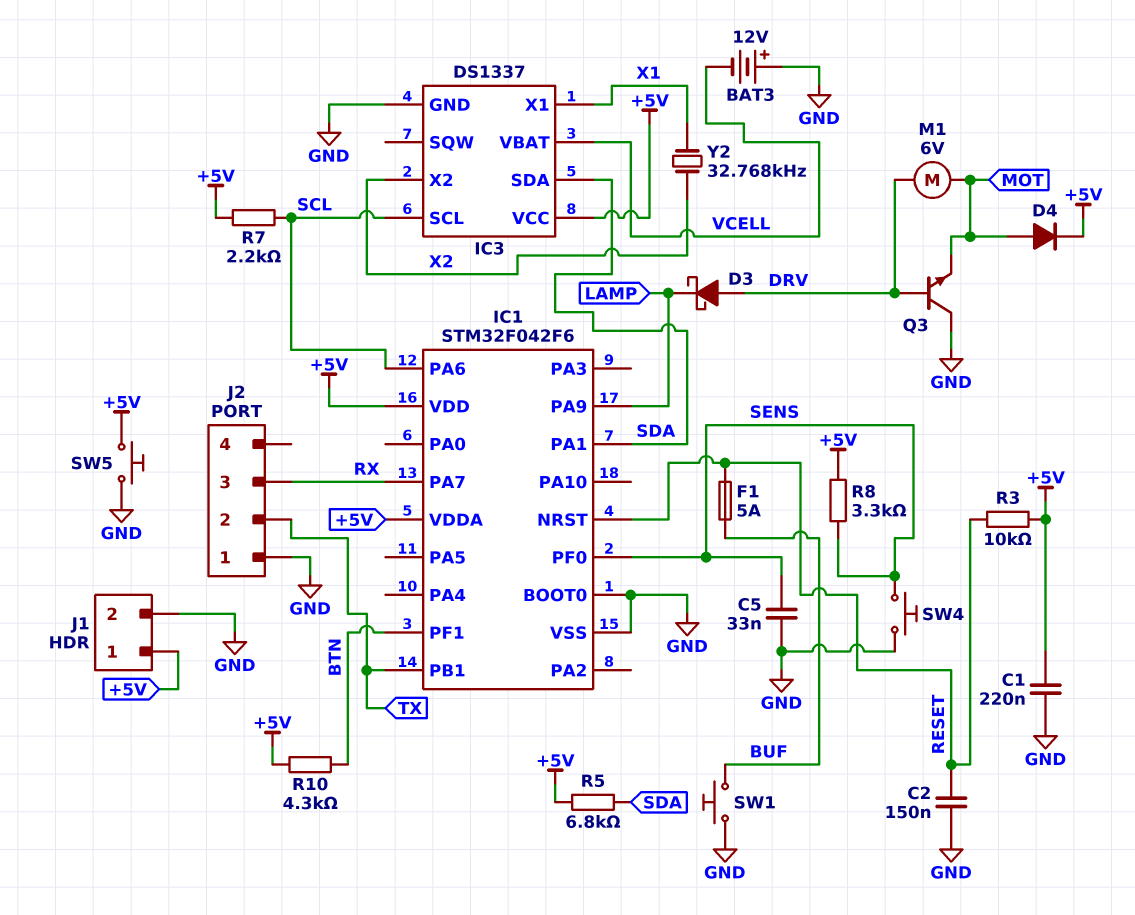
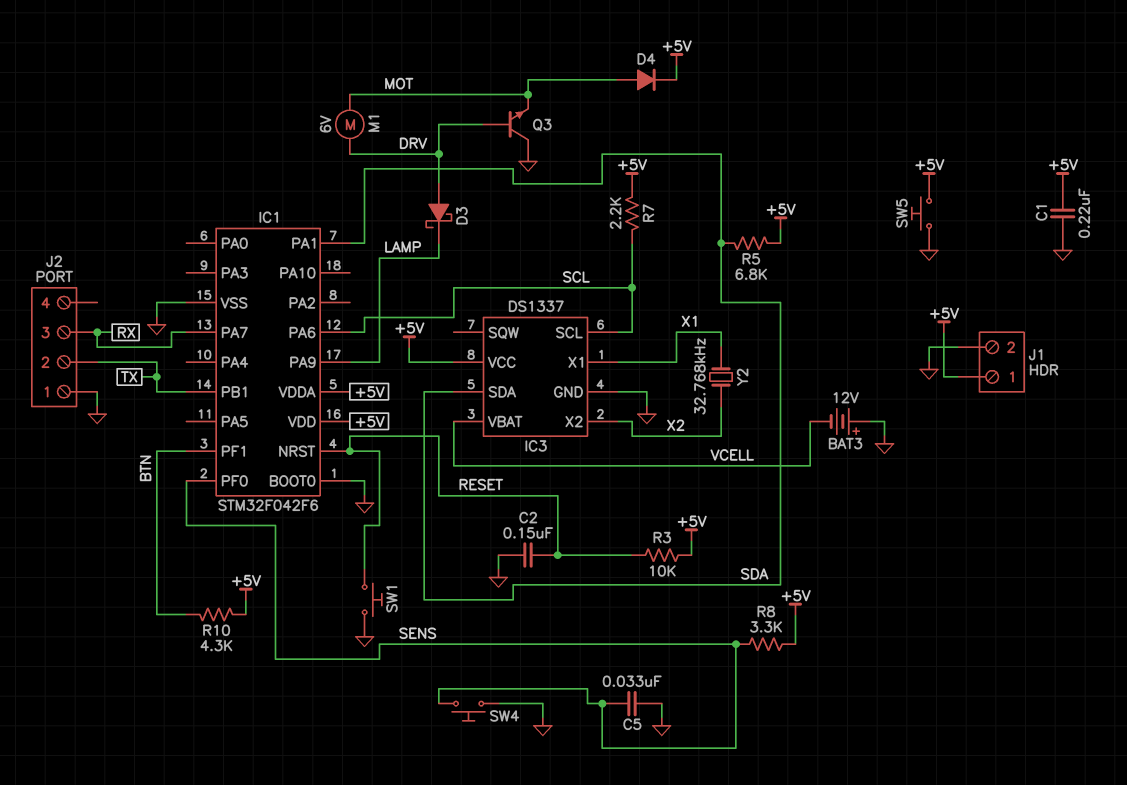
F1: 5A (BUF, RESET) -> none
SW1: button (BUF, GND) -> button (GND, RESET)

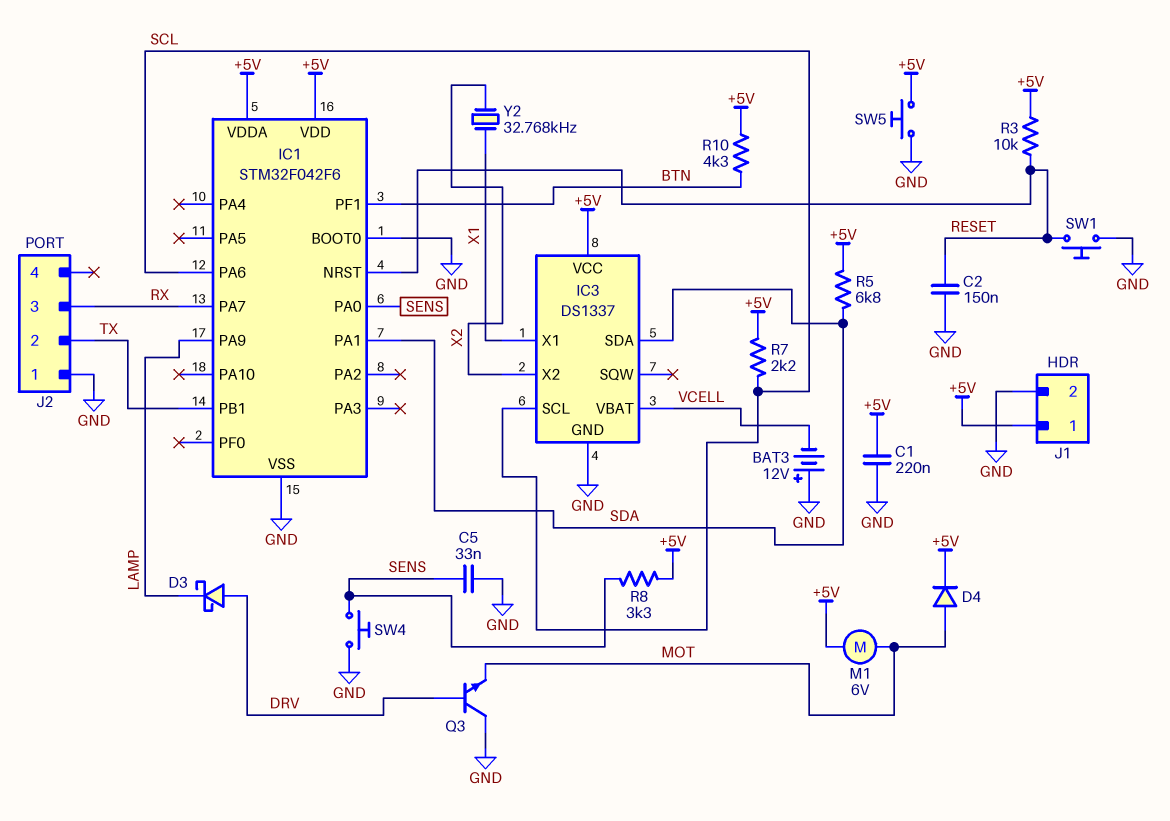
IC1 pin PA0: none -> SENS
IC1 pin PF0: SENS -> none
M1: motor 6V (DRV, MOT) -> motor 6V (+5V, MOT)

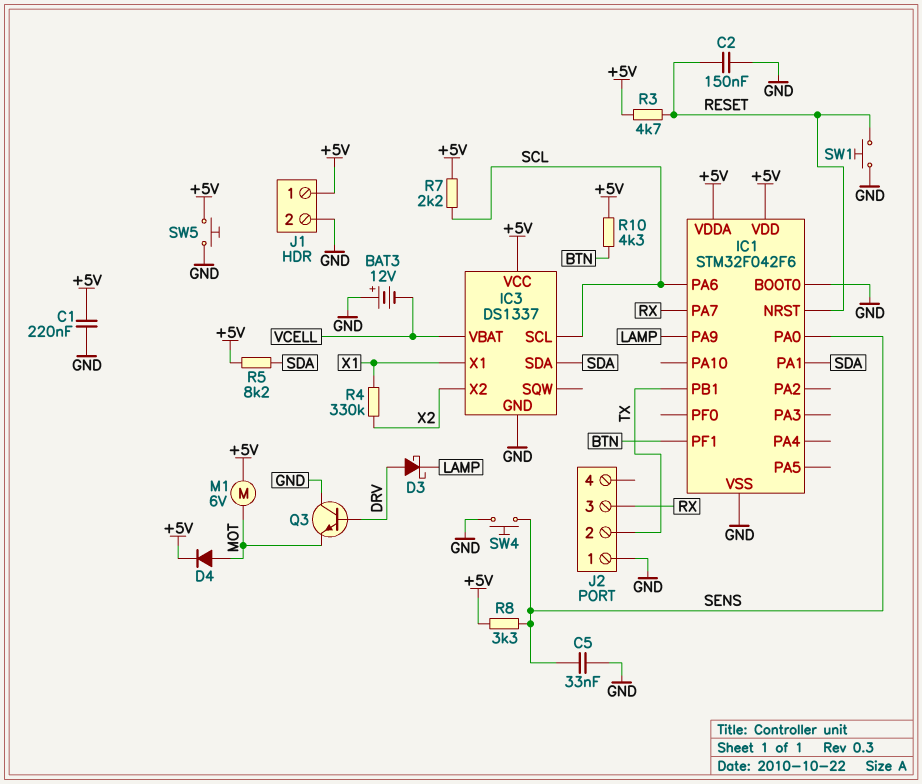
R3: 10k (+5V, RESET) -> 4.7k (+5V, RESET)
R4: none -> 330k (X1, X2)
R5: 6.8k (+5V, SDA) -> 8.2k (+5V, SDA)
Y2: 32.768kHz (X1, X2) -> none

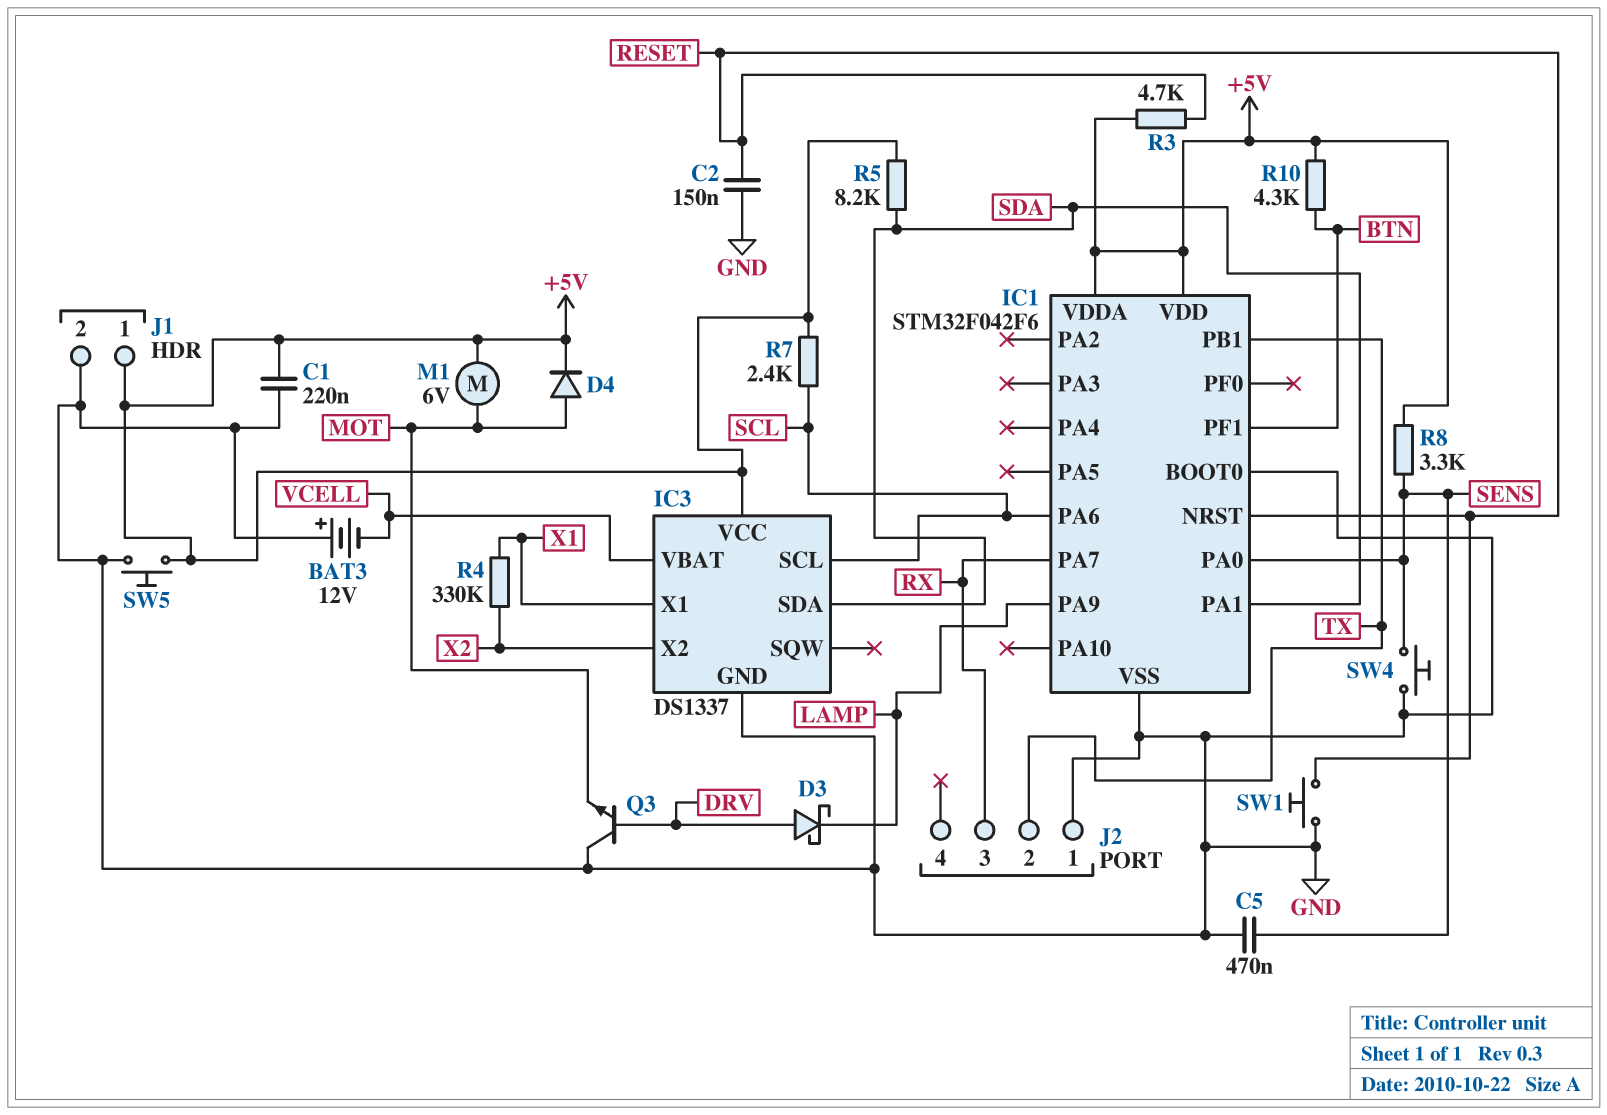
C5: 33nF (GND, SENS) -> 470nF (GND, SENS)
R7: 2.2k (+5V, SCL) -> 2.4k (+5V, SCL)

